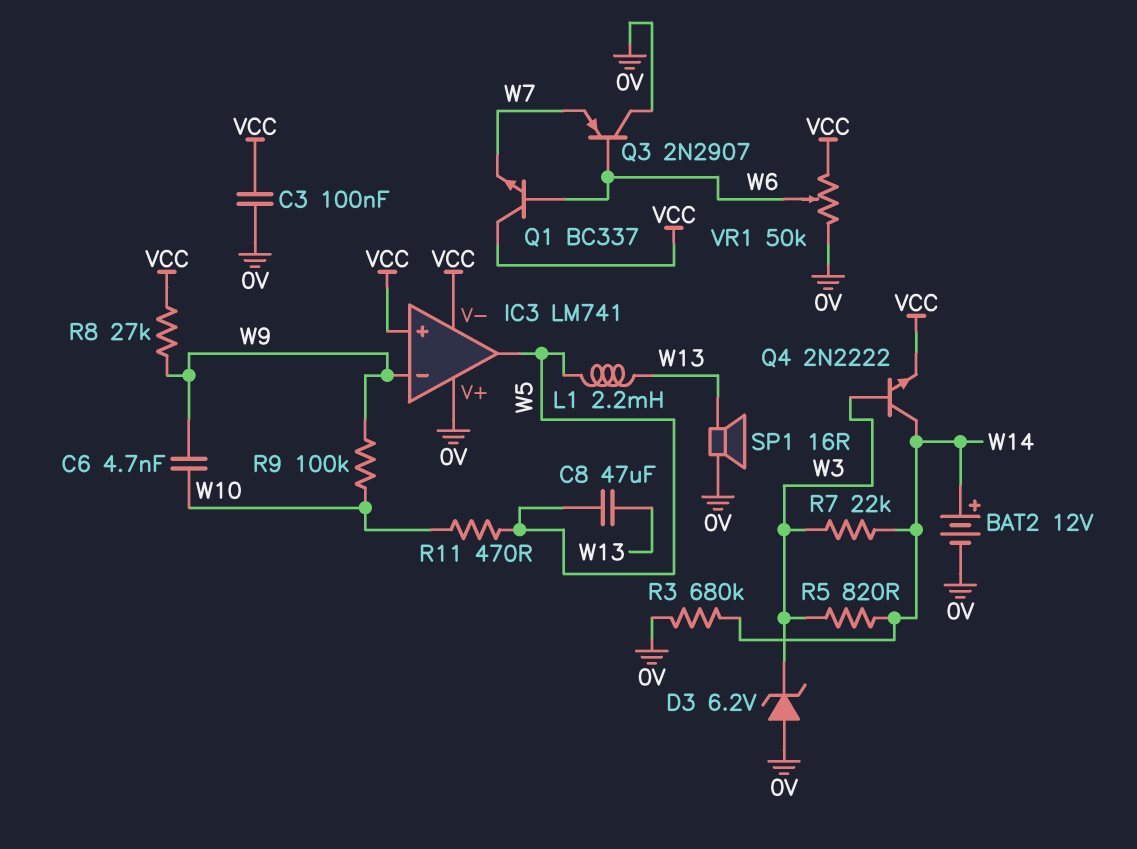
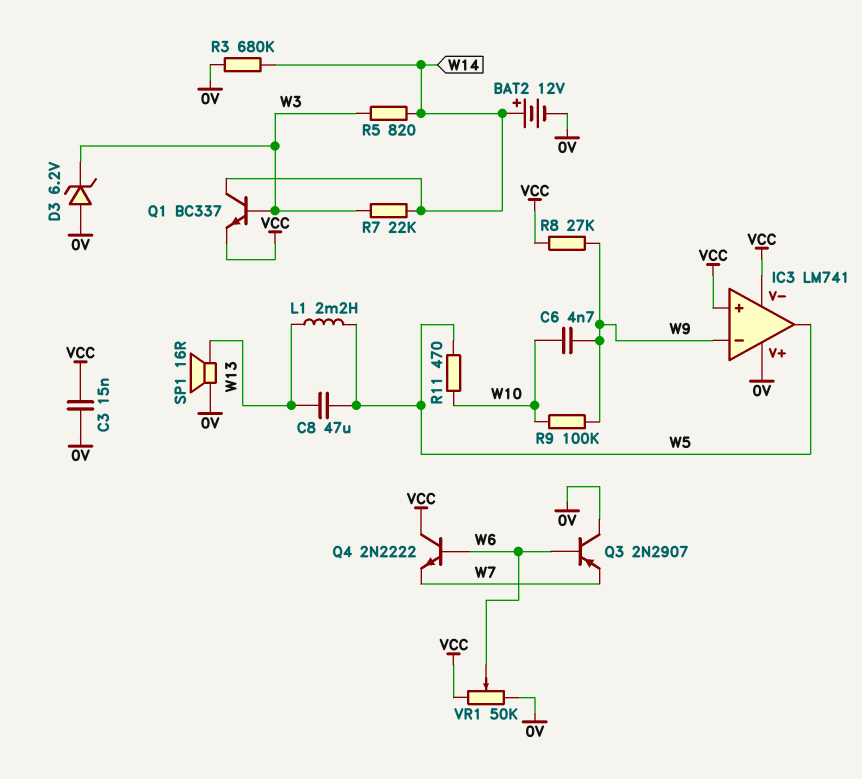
C3: 100nF (0V, VCC) -> 15nF (0V, VCC)
Q1: NPN BC337 (B W6, C VCC, E W7) -> NPN BC337 (B W3, C W14, E VCC)
Q4: NPN 2N2222 (B W3, C W14, E VCC) -> NPN 2N2222 (B W6, C VCC, E W7)

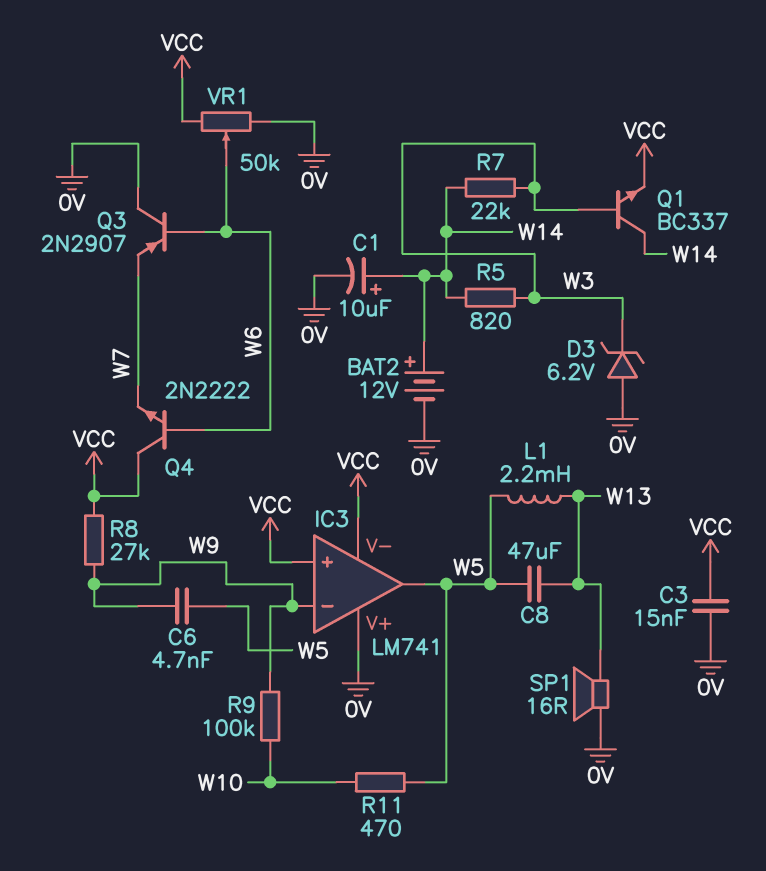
C1: none -> 10uF (plus W14, minus 0V)
C6: 4.7nF (W9, W10) -> 4.7nF (W5, W9)
R3: 680k (0V, W14) -> none

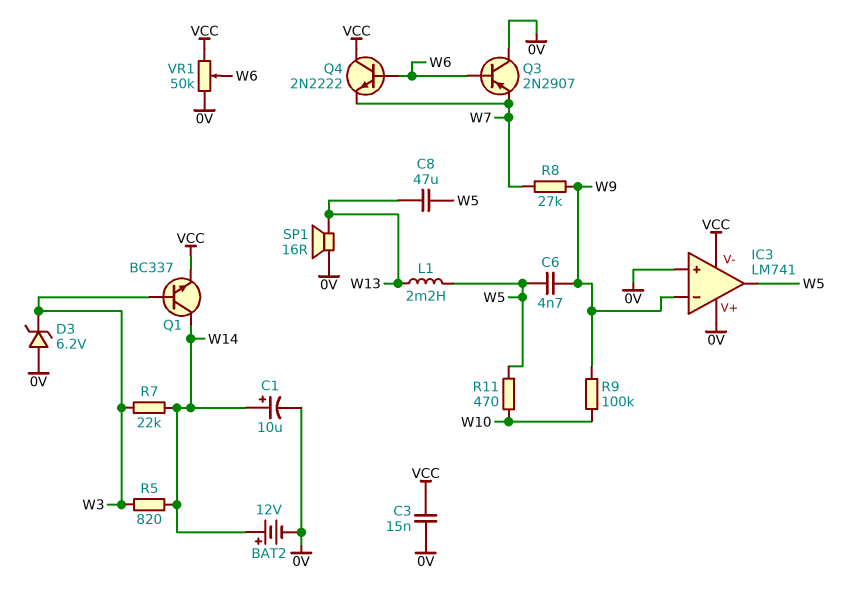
IC3 pin in+: VCC -> 0V
R8: 27k (VCC, W9) -> 27k (W7, W9)

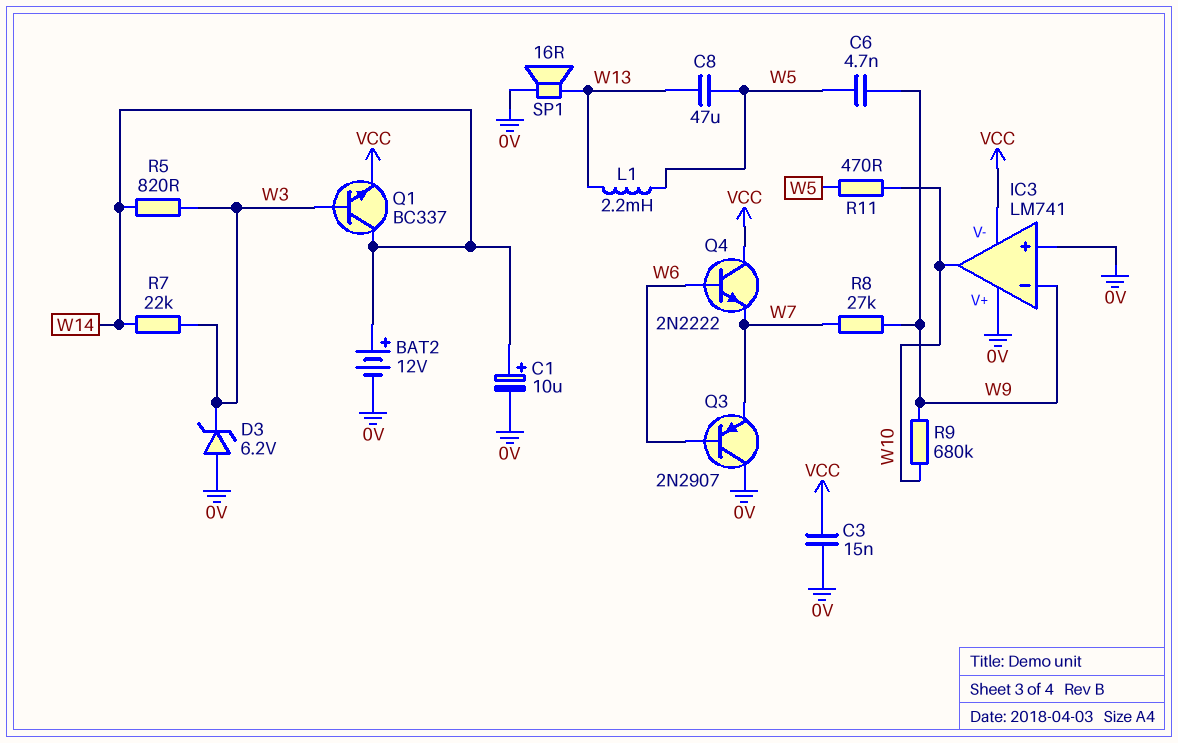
IC3 pin out: W5 -> W10
R9: 100k (W9, W10) -> 680k (W9, W10)
VR1: 50k (0V, VCC, wiper W6) -> none

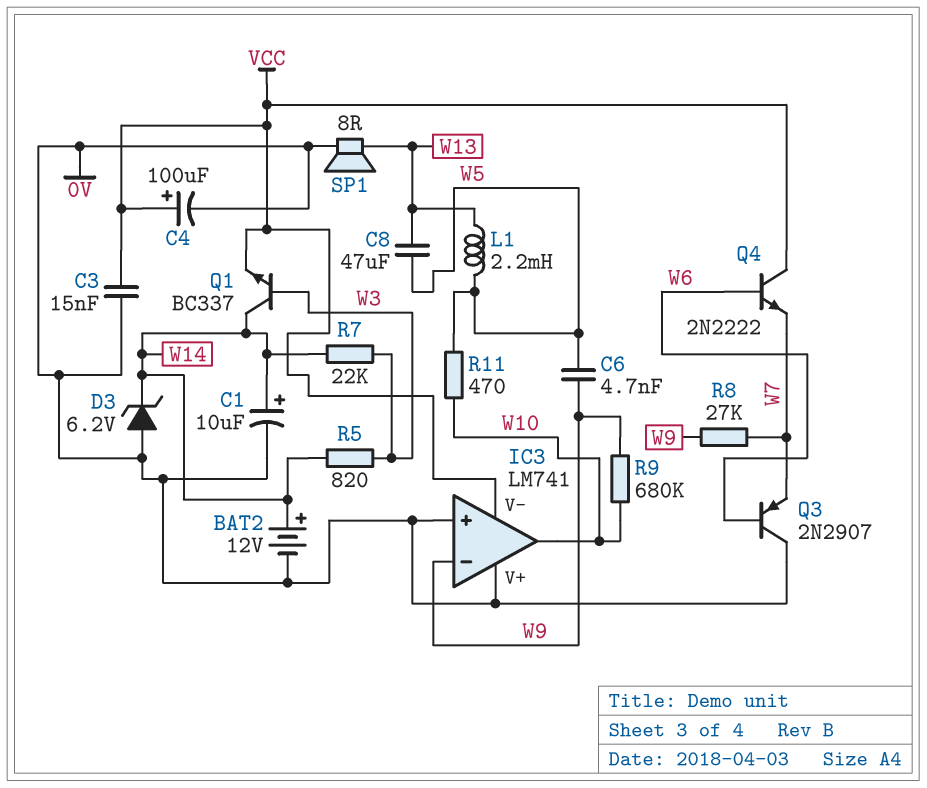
C4: none -> 100uF (plus VCC, minus 0V)
D3: zener 6.2V (A 0V, K W3) -> zener 6.2V (A 0V, K W14)
SP1: speaker 16R (0V, W13) -> speaker 8R (0V, W13)

